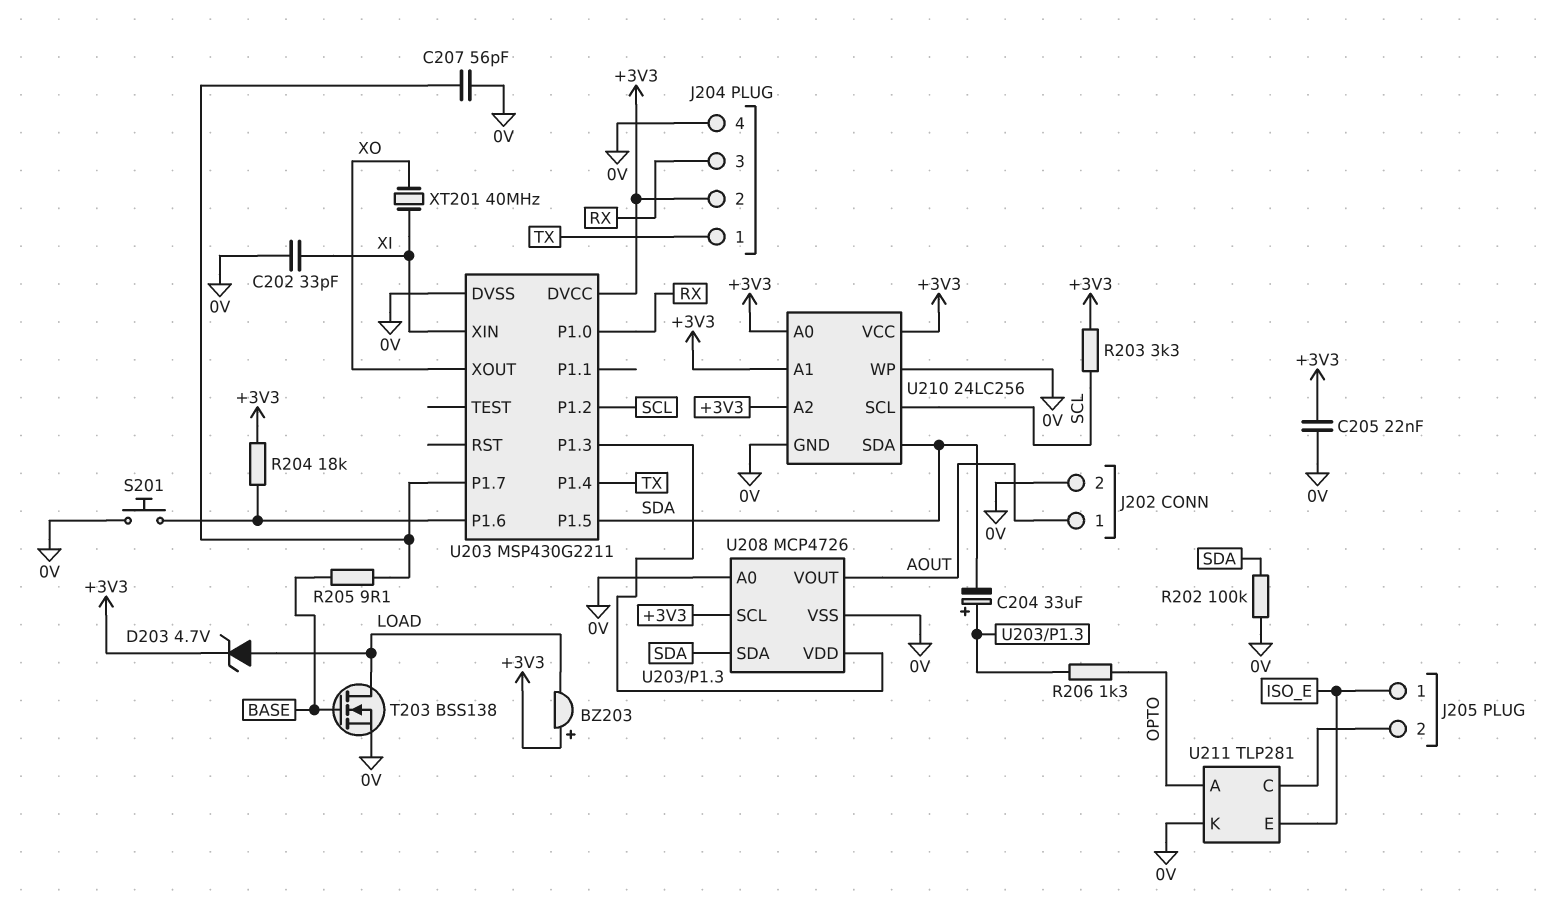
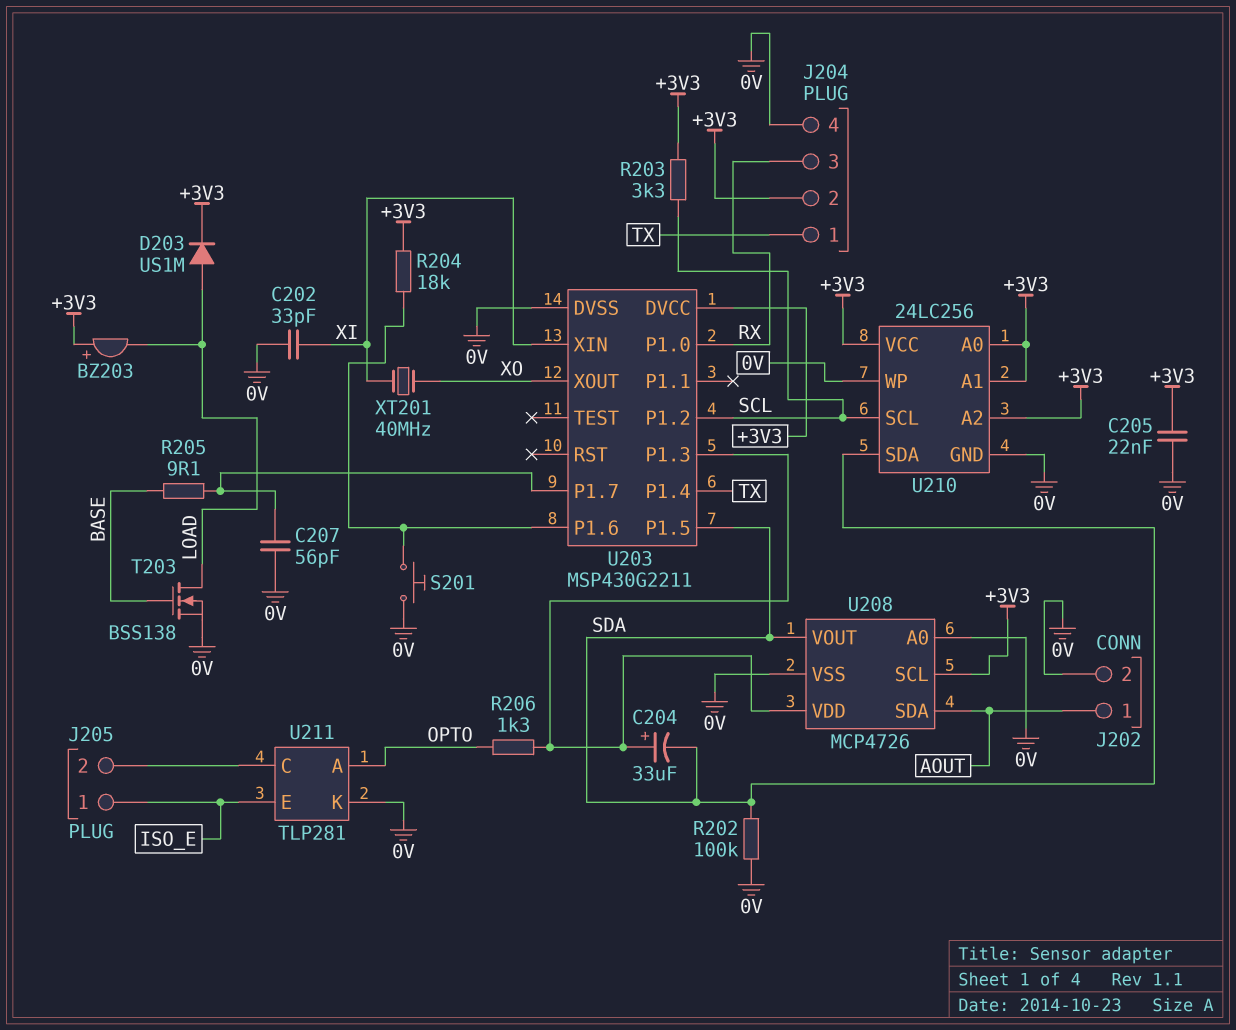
D203: zener 4.7V (A LOAD, K +3V3) -> diode US1M (A LOAD, K +3V3)
U208 pin SDA: SDA -> AOUT
U208 pin VOUT: AOUT -> SDA

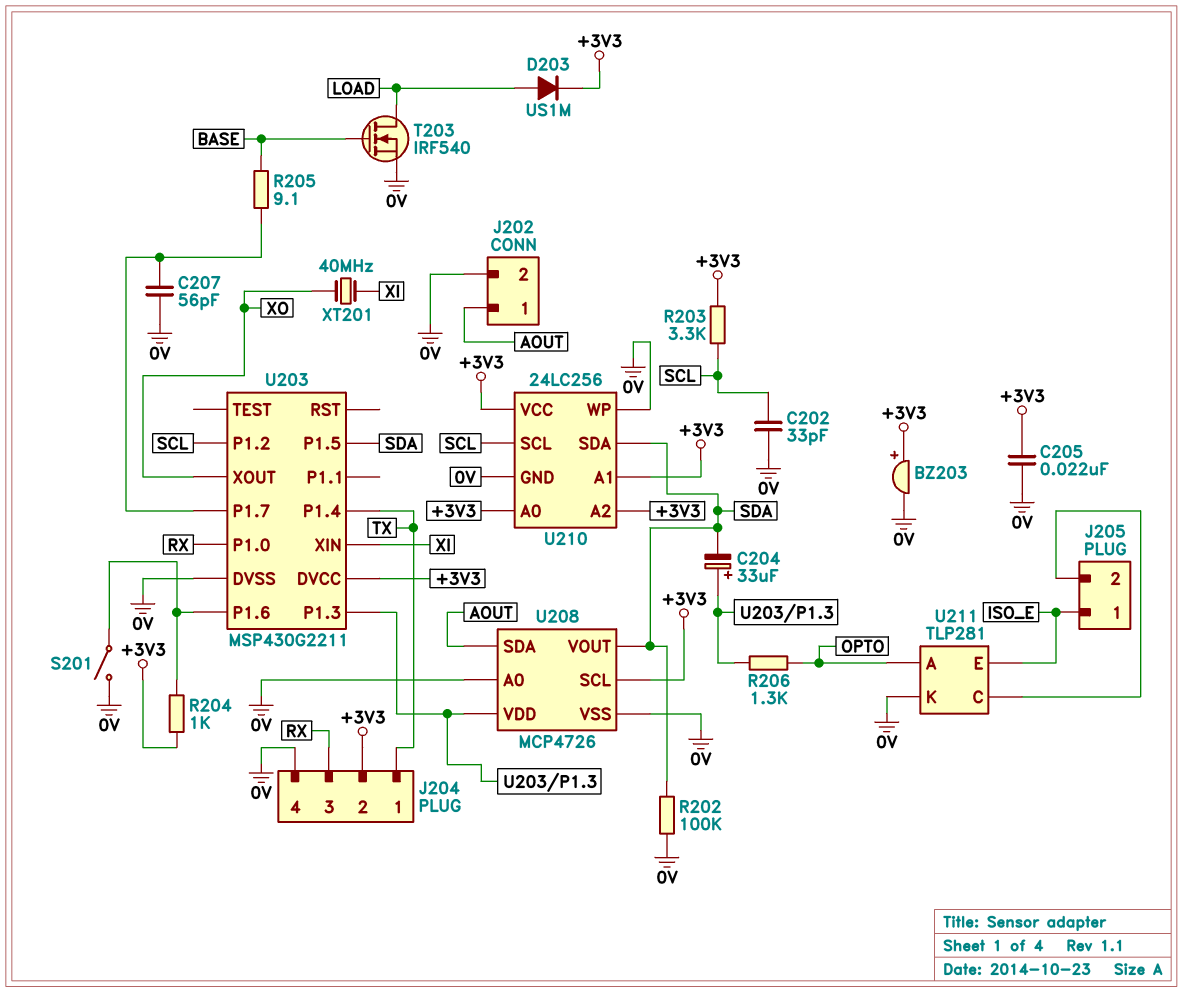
BZ203: buzzer (plus +3V3, minus LOAD) -> buzzer (plus +3V3, minus 0V)
C202: 33pF (0V, XI) -> 33pF (0V, SCL)
R204: 18k (+3V3, U203/P1.6) -> 1k (+3V3, U203/P1.6)
S201: button (0V, U203/P1.6) -> switch (0V, U203/P1.6)
T203: NMOS BSS138 (G BASE, D LOAD, S 0V) -> NMOS IRF540 (G BASE, D LOAD, S 0V)

